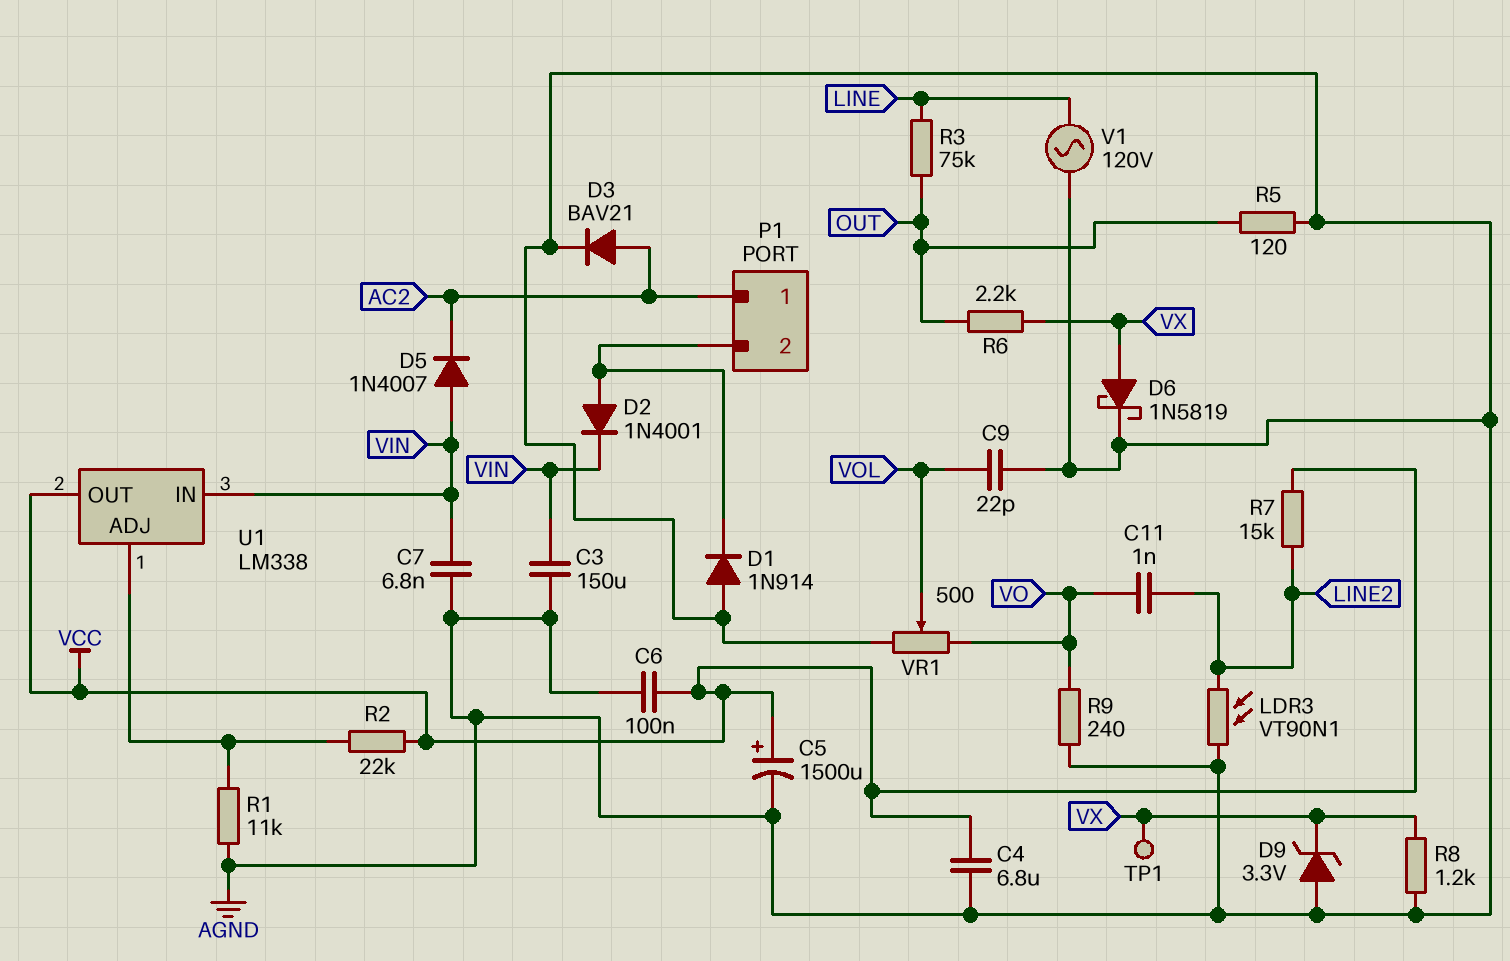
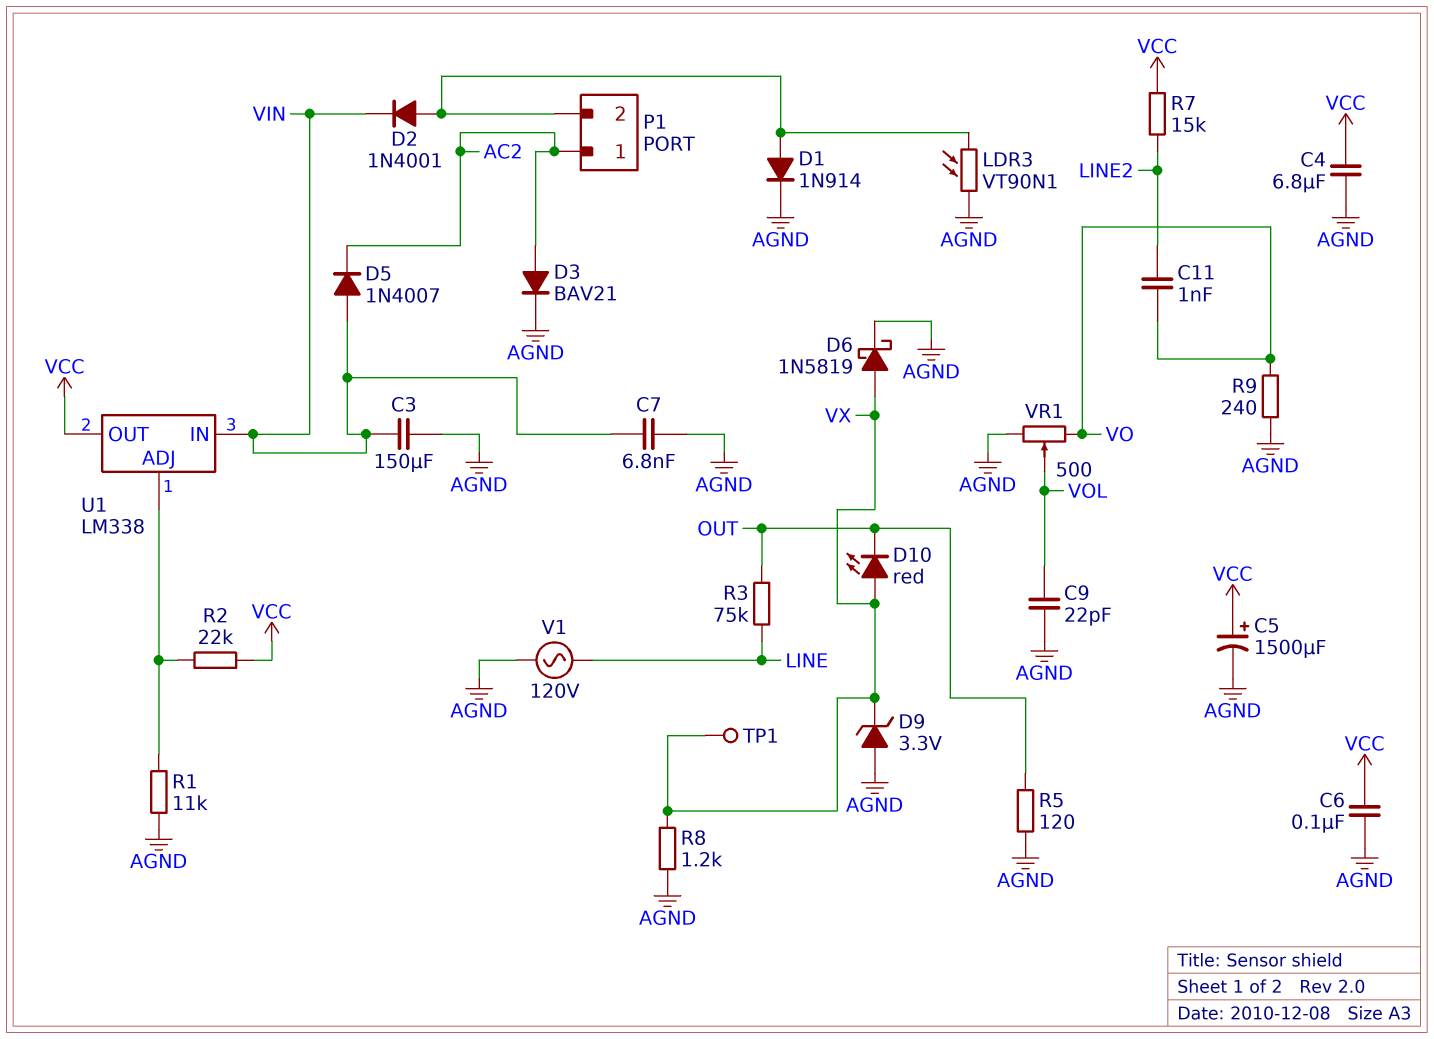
D1: diode 1N914 (A AGND, K P1/2) -> diode 1N914 (A P1/2, K AGND)
D10: none -> LED red (A VX, K OUT)
LDR3: VT90N1 (AGND, LINE2) -> VT90N1 (AGND, P1/2)
R6: 2.2k (OUT, VX) -> none

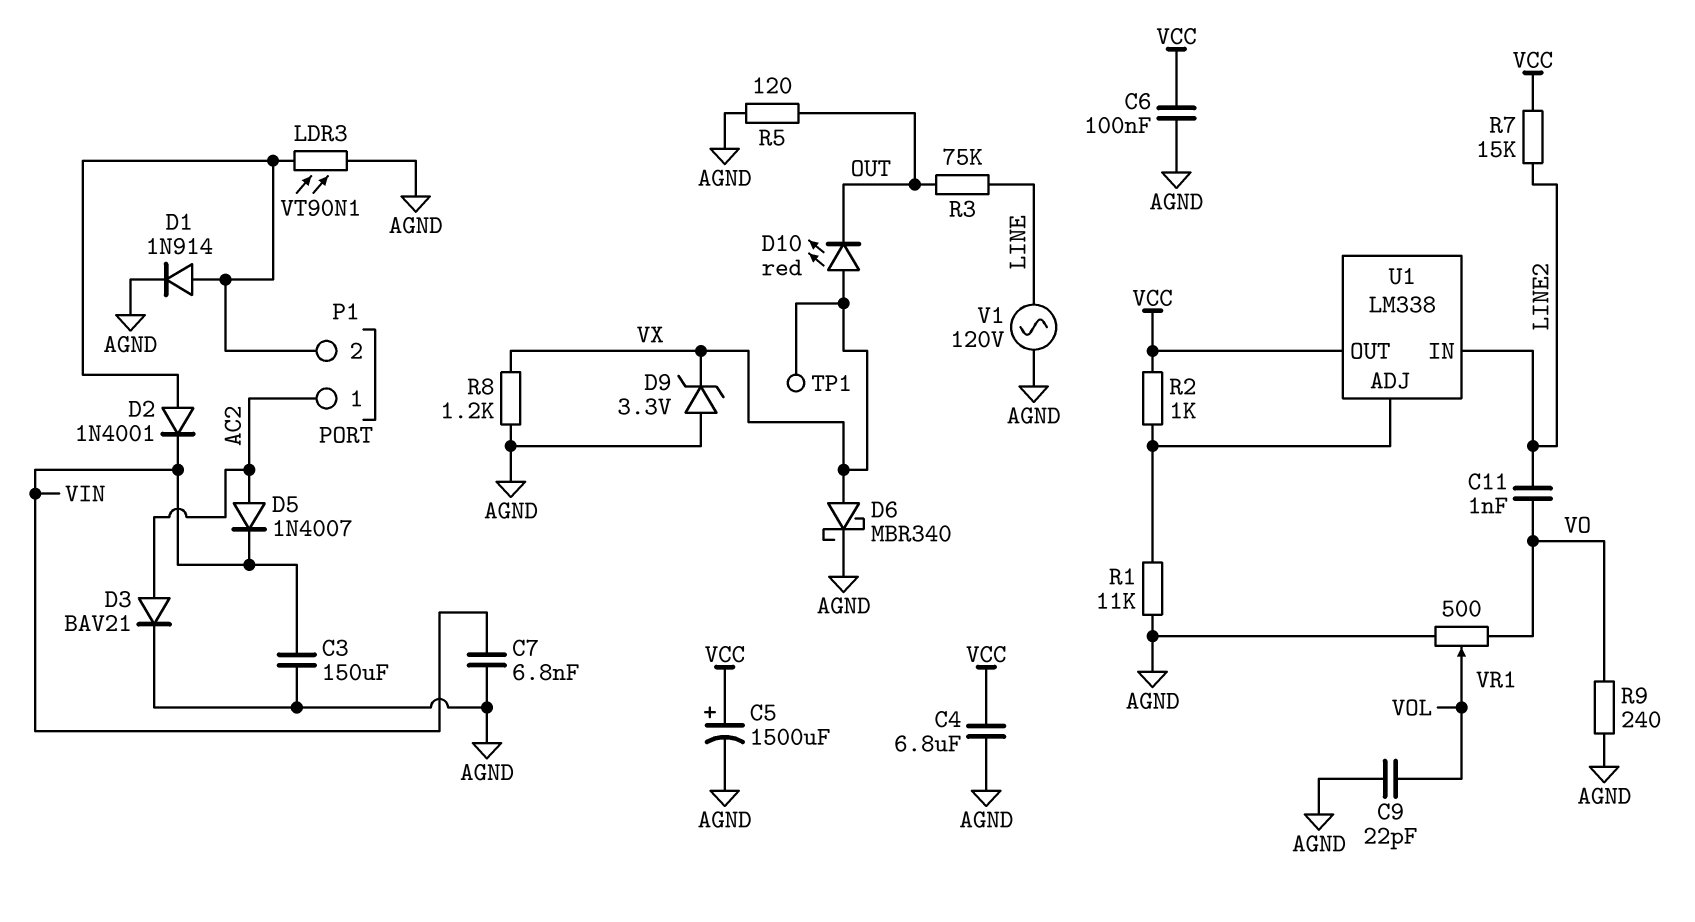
D5: diode 1N4007 (A VIN, K AC2) -> diode 1N4007 (A AC2, K VIN)
D6: schottky 1N5819 (A VX, K AGND) -> schottky MBR340 (A VX, K AGND)
R2: 22k (U1/ADJ, VCC) -> 1k (U1/ADJ, VCC)
U1 pin IN: VIN -> LINE2

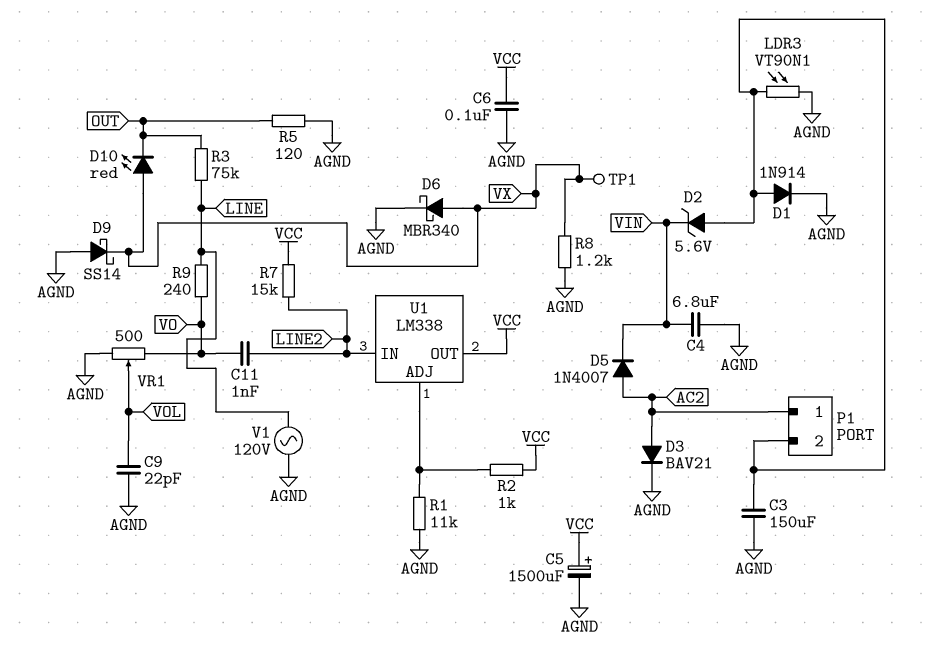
C3: 150uF (AGND, VIN) -> 150uF (AGND, P1/2)
C4: 6.8uF (AGND, VCC) -> 6.8uF (AGND, VIN)
C7: 6.8nF (AGND, VIN) -> none
D2: diode 1N4001 (A P1/2, K VIN) -> zener 5.6V (A P1/2, K VIN)
D9: zener 3.3V (A AGND, K VX) -> schottky SS14 (A AGND, K VX)
R9: 240 (AGND, VO) -> 240 (LINE, VO)

